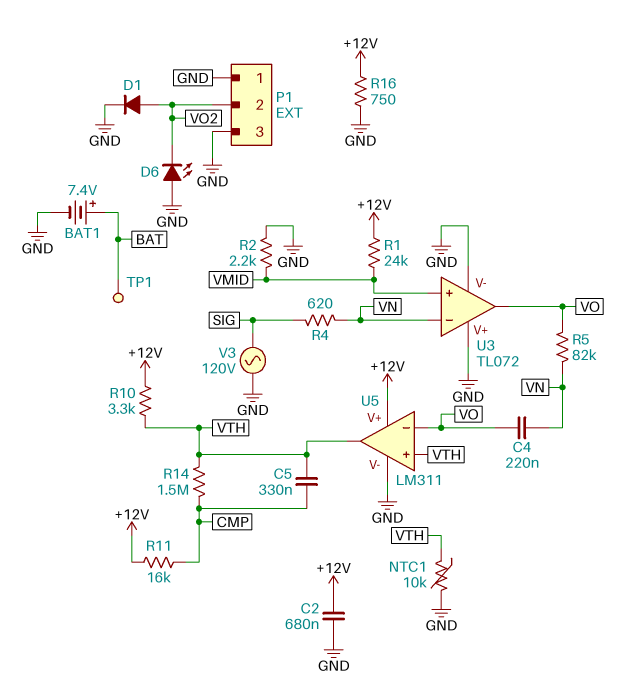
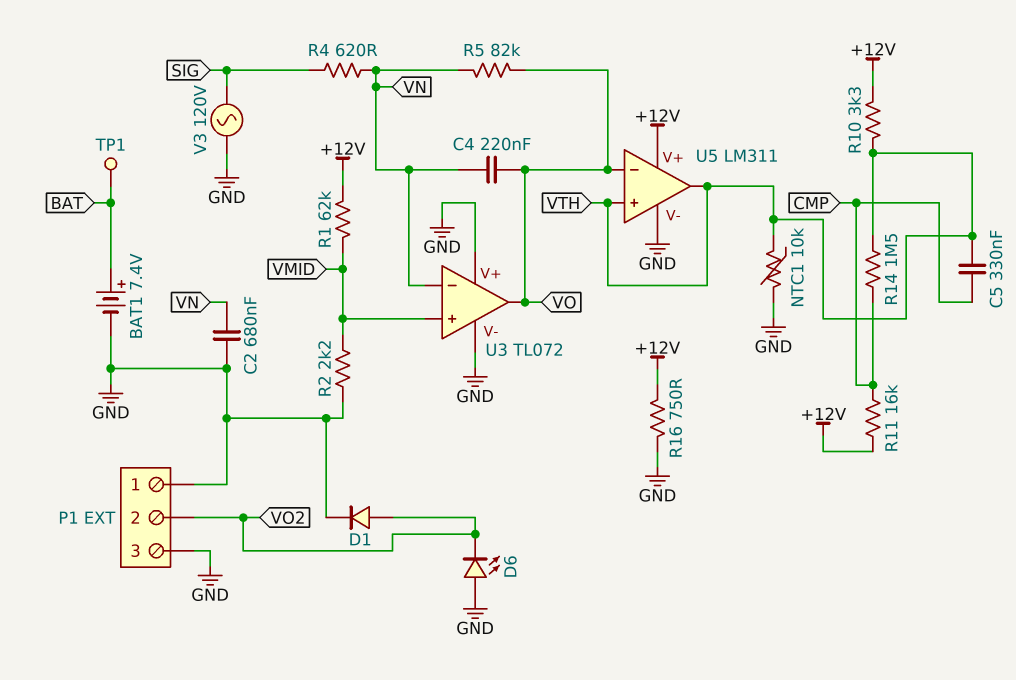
C2: 680nF (+12V, GND) -> 680nF (GND, VN)
R1: 24k (+12V, VMID) -> 62k (+12V, VMID)

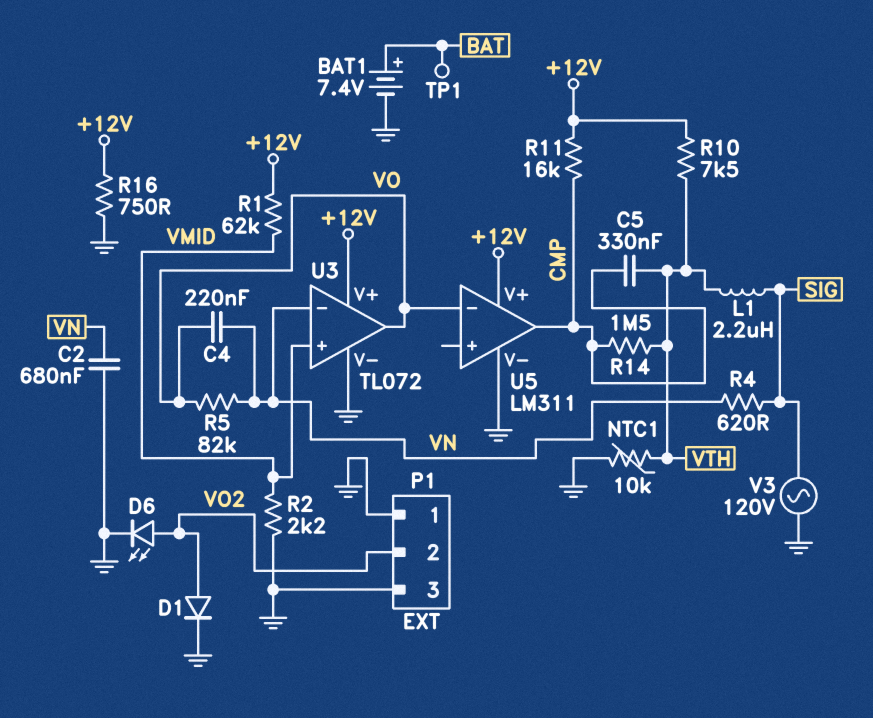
D6: LED (A GND, K VO2) -> LED (A VO2, K GND)
L1: none -> 2.2uH (SIG, VTH)
R10: 3.3k (+12V, VTH) -> 7.5k (+12V, VTH)
U3 pin V+: GND -> +12V
U5 pin in+: VTH -> none
U5 pin out: VTH -> CMP

